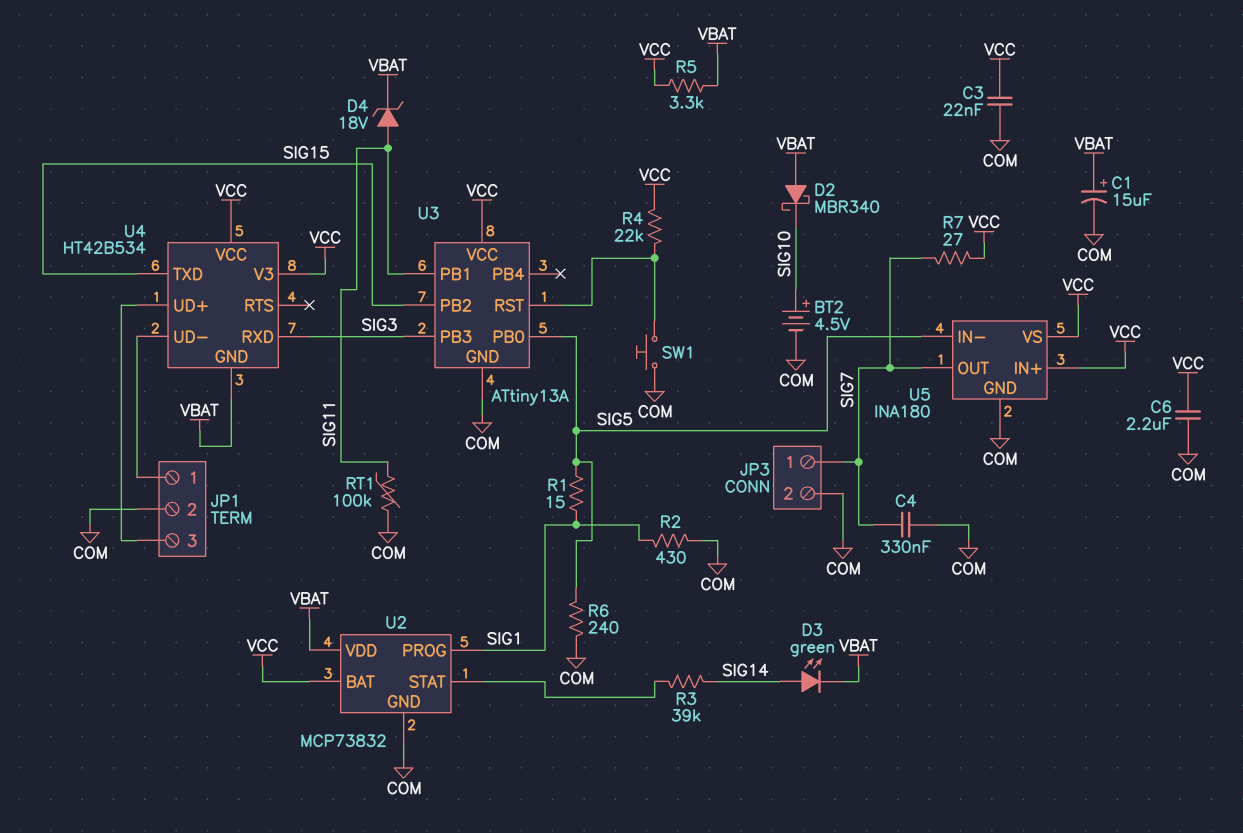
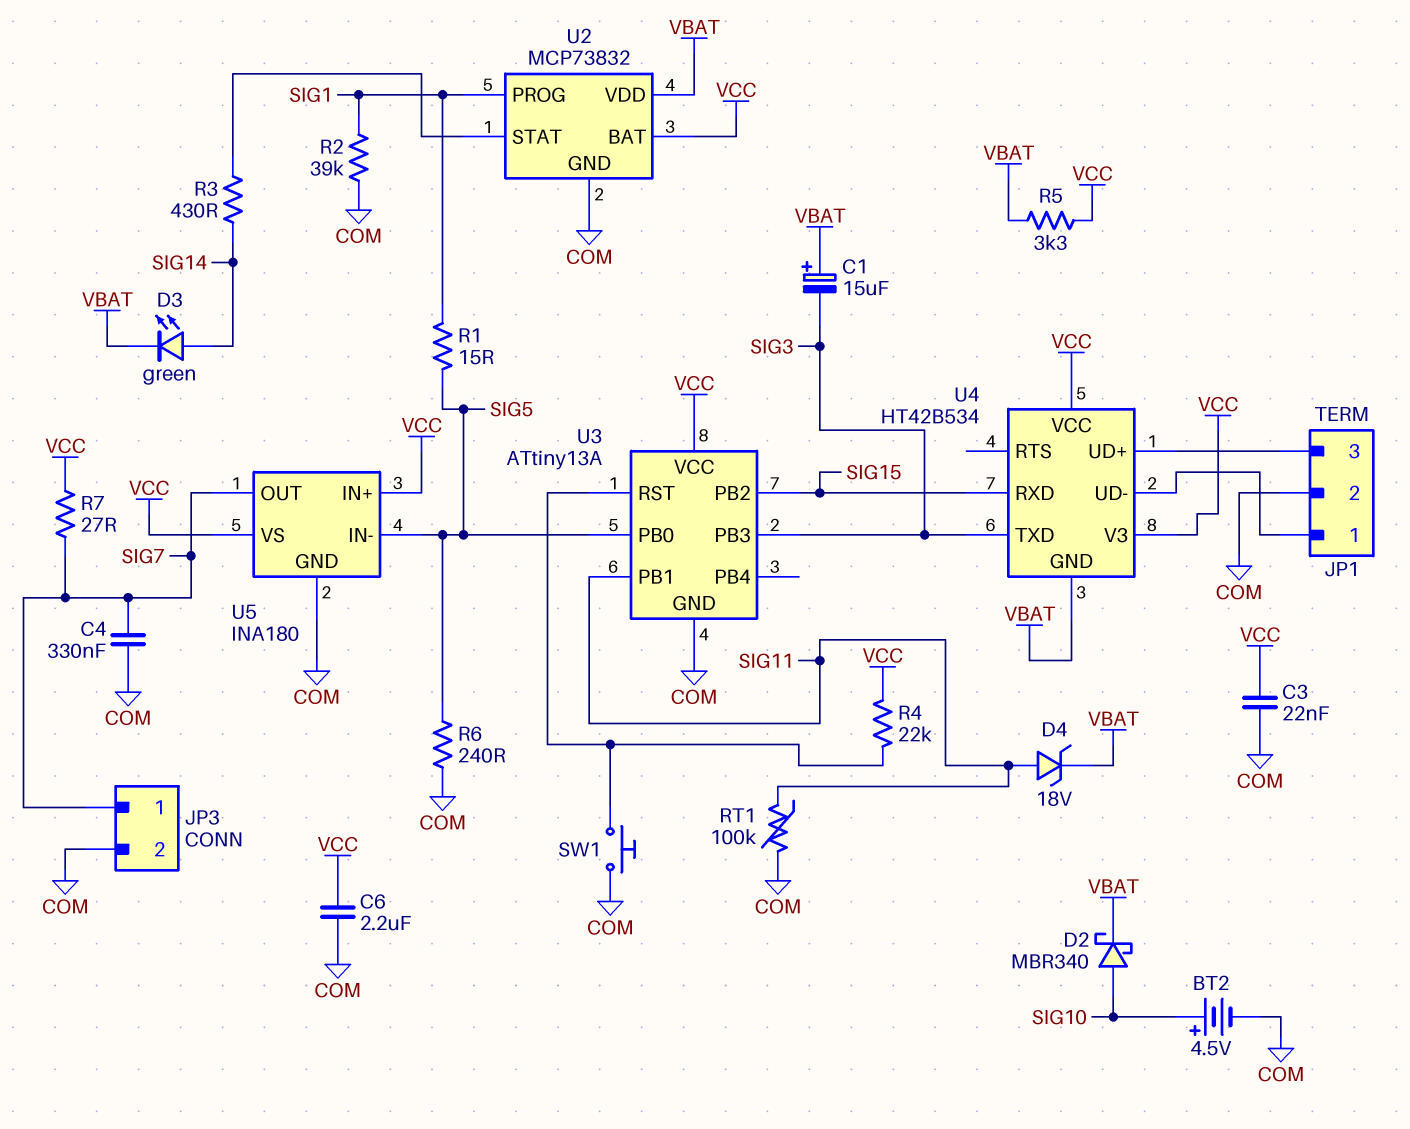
C1: 15uF (plus VBAT, minus COM) -> 15uF (plus VBAT, minus SIG3)
D2: schottky MBR340 (A VBAT, K SIG10) -> schottky MBR340 (A SIG10, K VBAT)
R2: 430 (COM, SIG1) -> 39k (COM, SIG1)
R3: 39k (SIG14, U2/STAT) -> 430 (SIG14, U2/STAT)
U4 pin RXD: SIG3 -> SIG15
U4 pin TXD: SIG15 -> SIG3

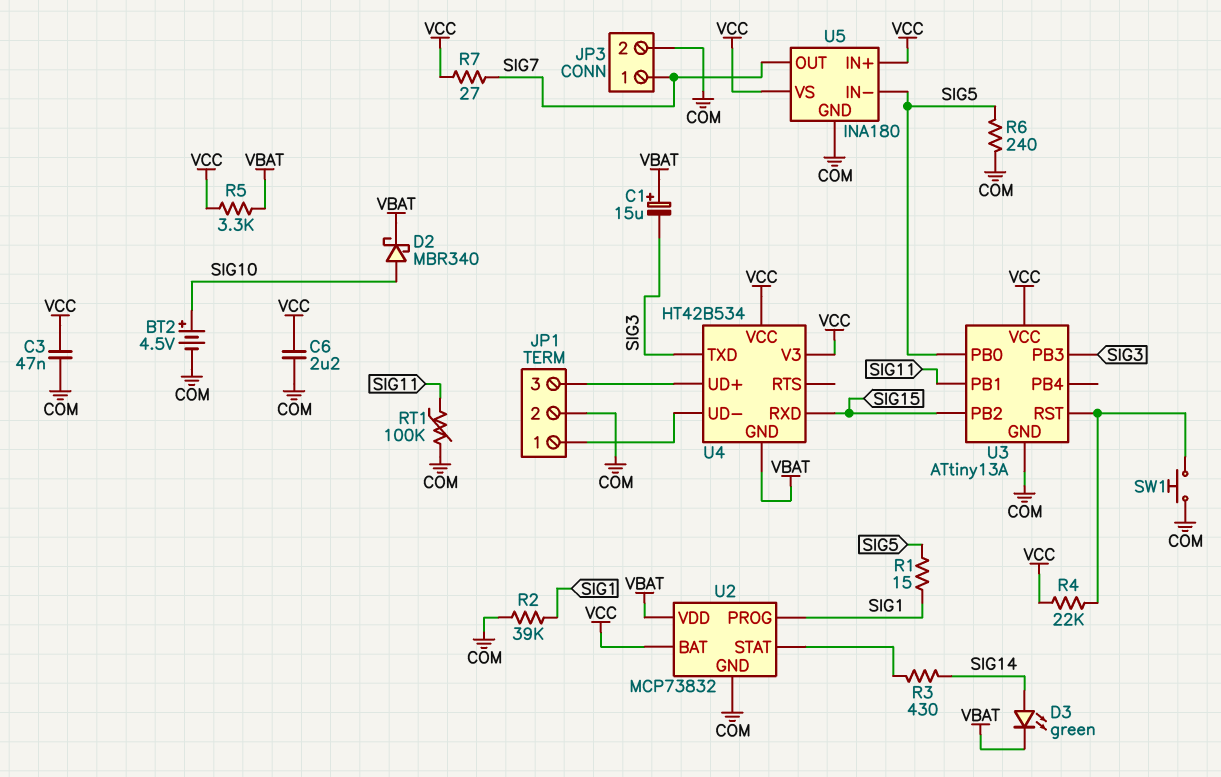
C3: 22nF (COM, VCC) -> 47nF (COM, VCC)
C4: 330nF (COM, SIG7) -> none
D4: zener 18V (A SIG11, K VBAT) -> none

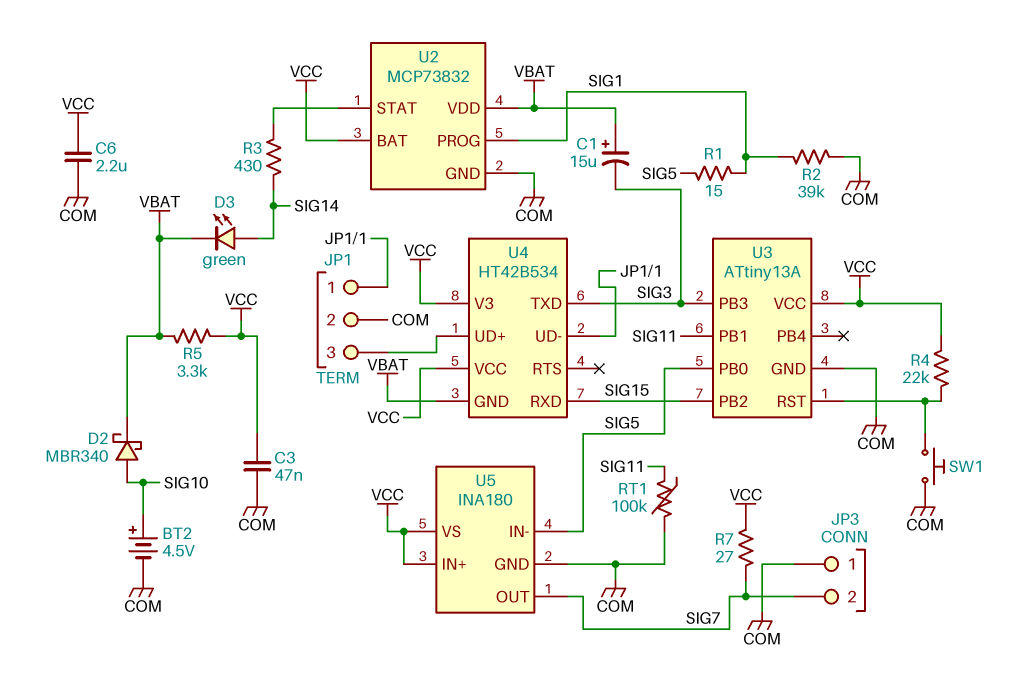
JP3 pin 1: SIG7 -> COM
JP3 pin 2: COM -> SIG7
R6: 240 (COM, SIG5) -> none

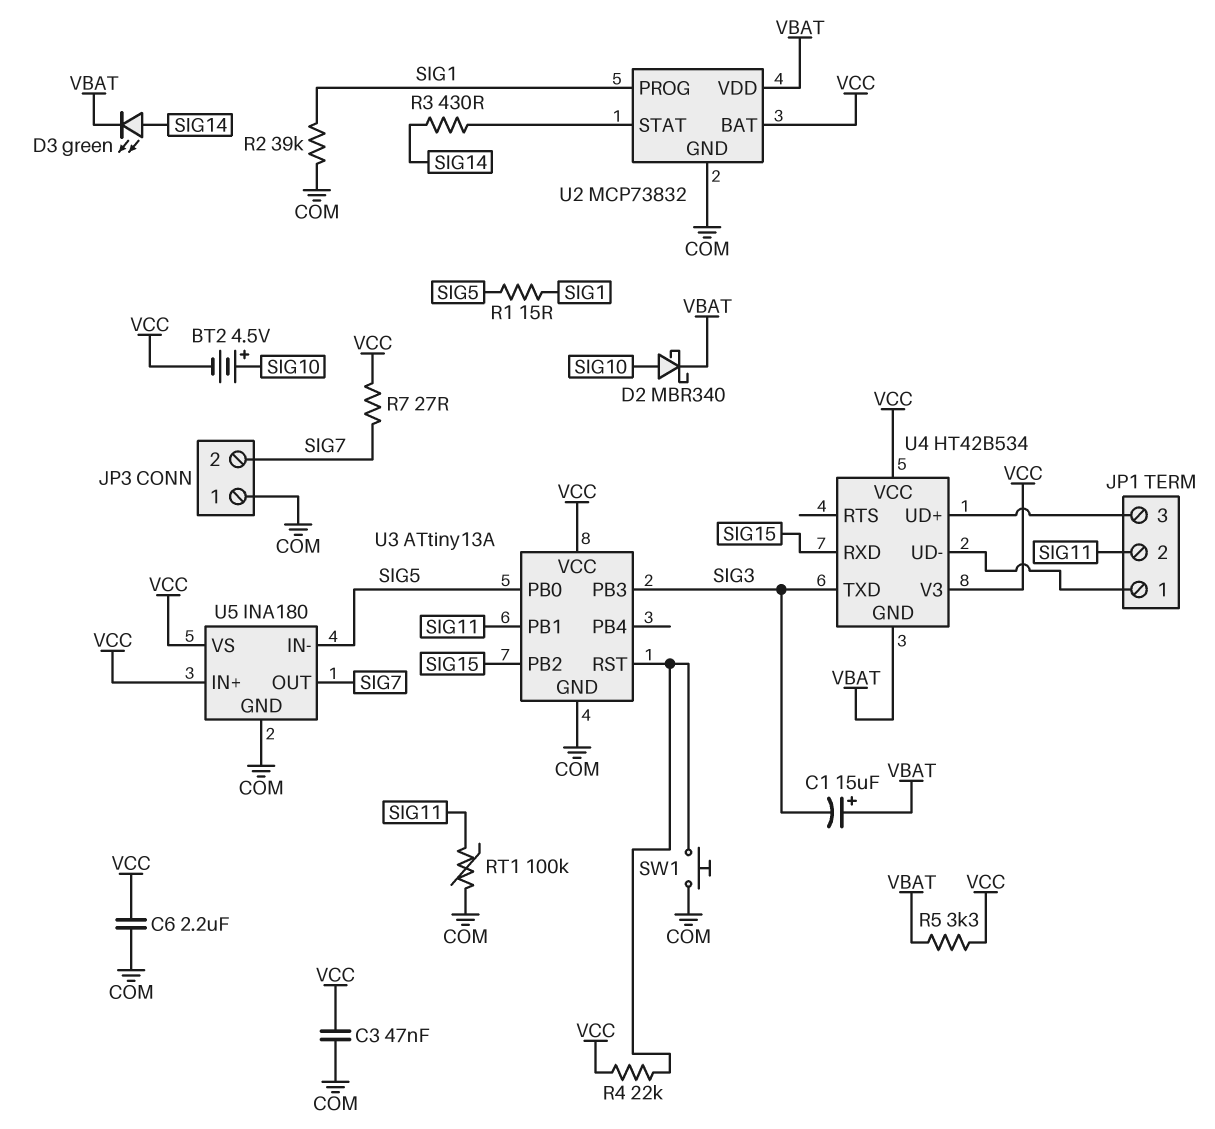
BT2: 4.5V (plus SIG10, minus COM) -> 4.5V (plus SIG10, minus VCC)
JP1 pin 2: COM -> SIG11

